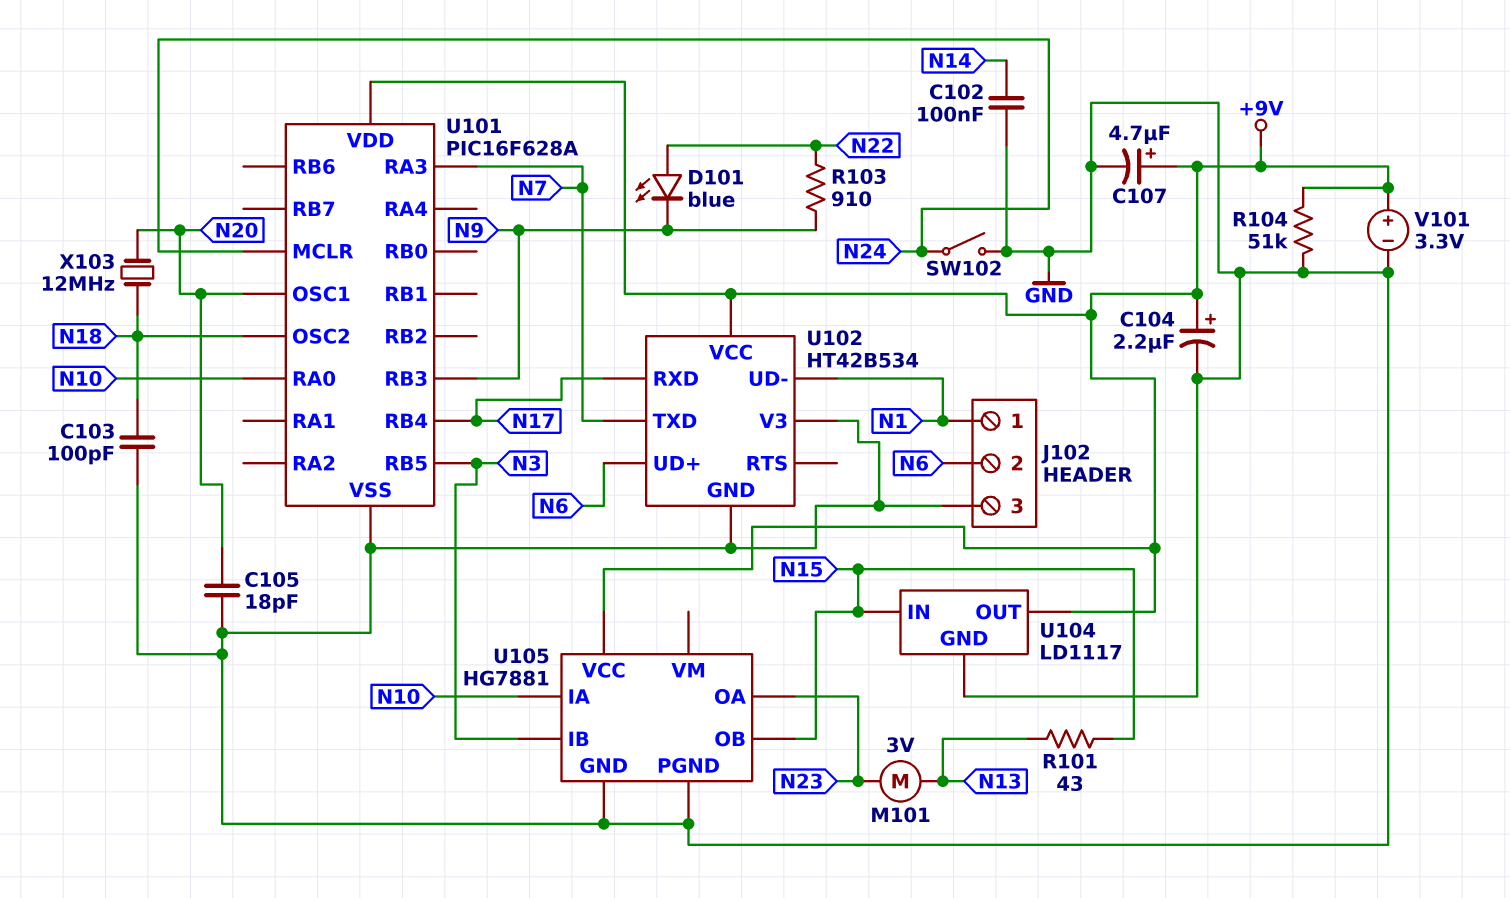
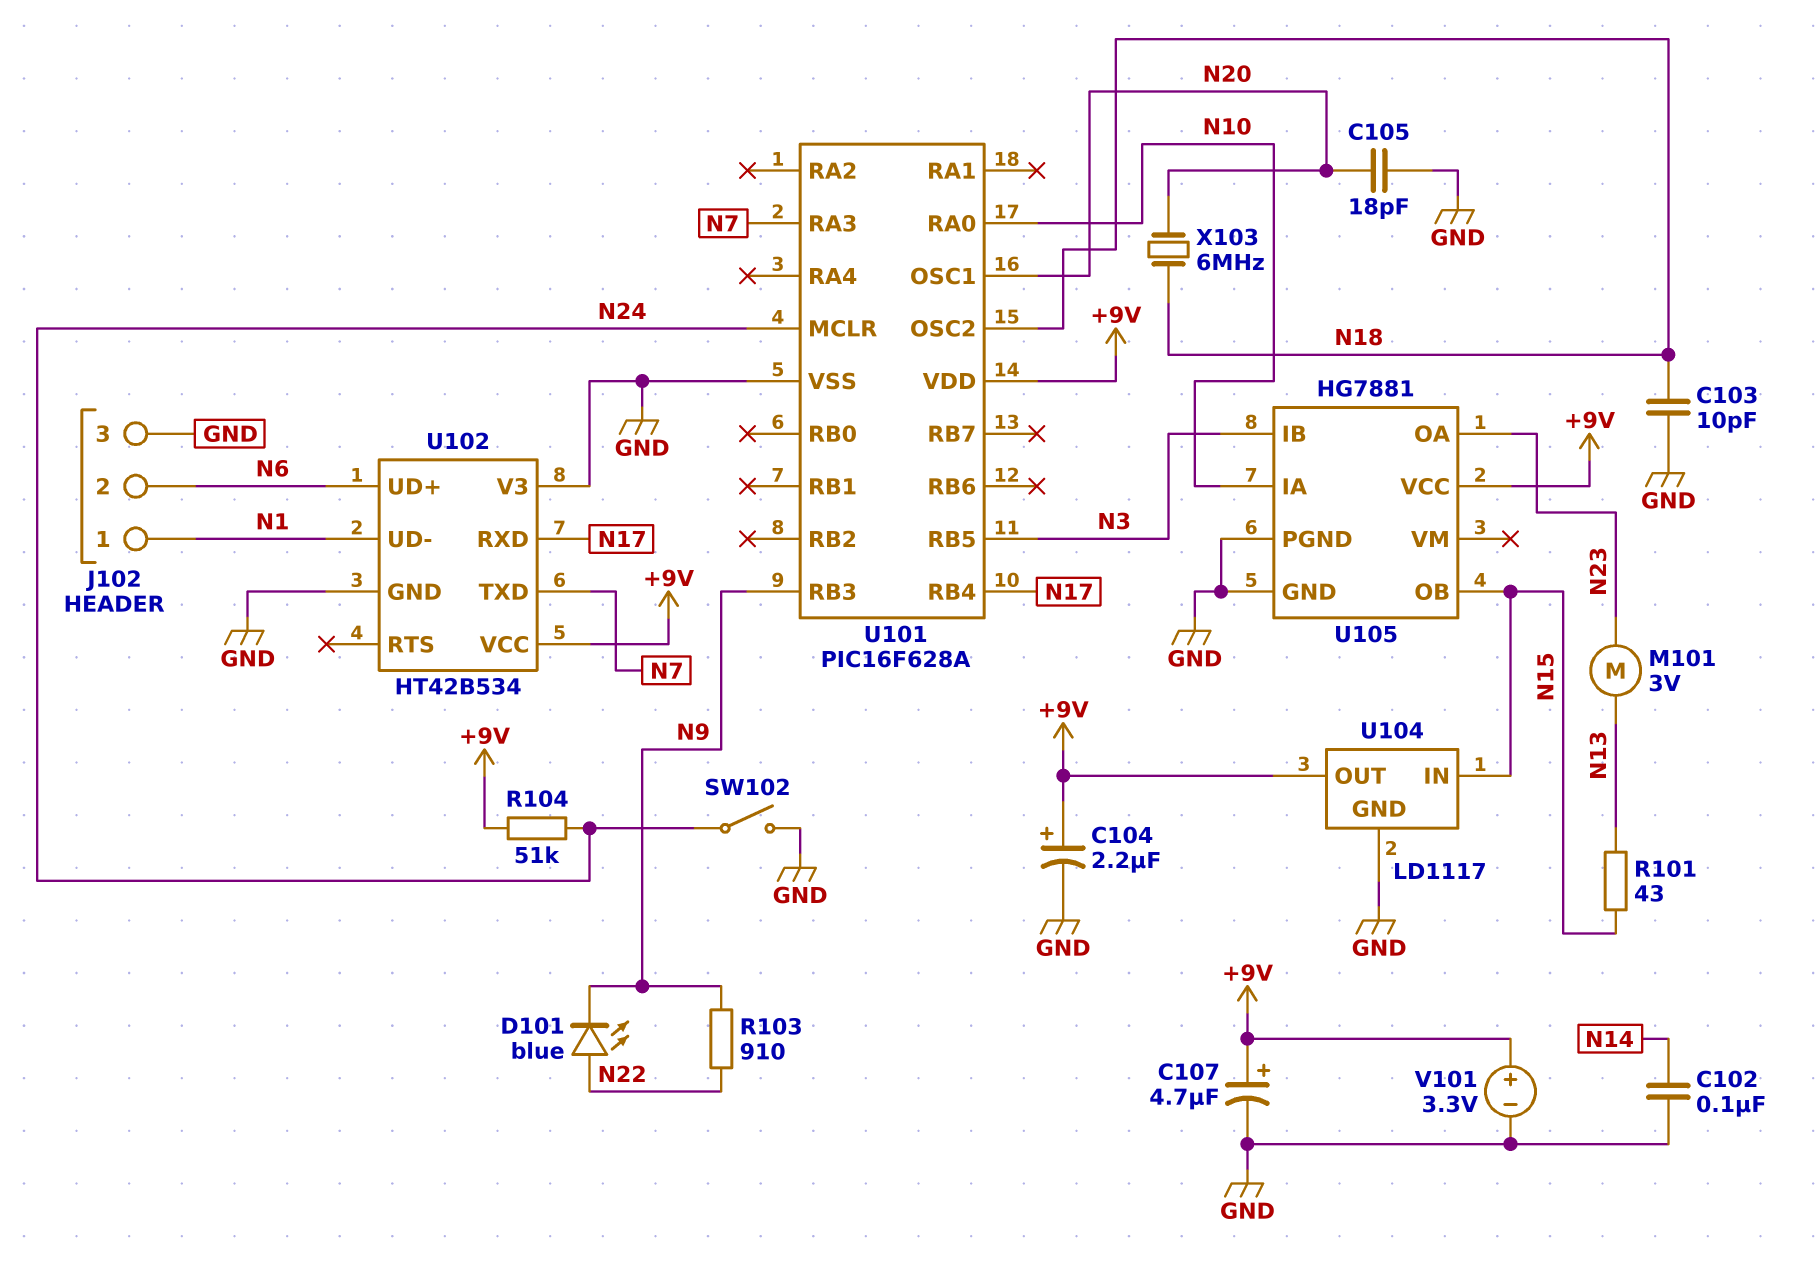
C103: 100pF (GND, N18) -> 10pF (GND, N18)
R104: 51k (+9V, GND) -> 51k (+9V, N24)
X103: 12MHz (N18, N20) -> 6MHz (N18, N20)

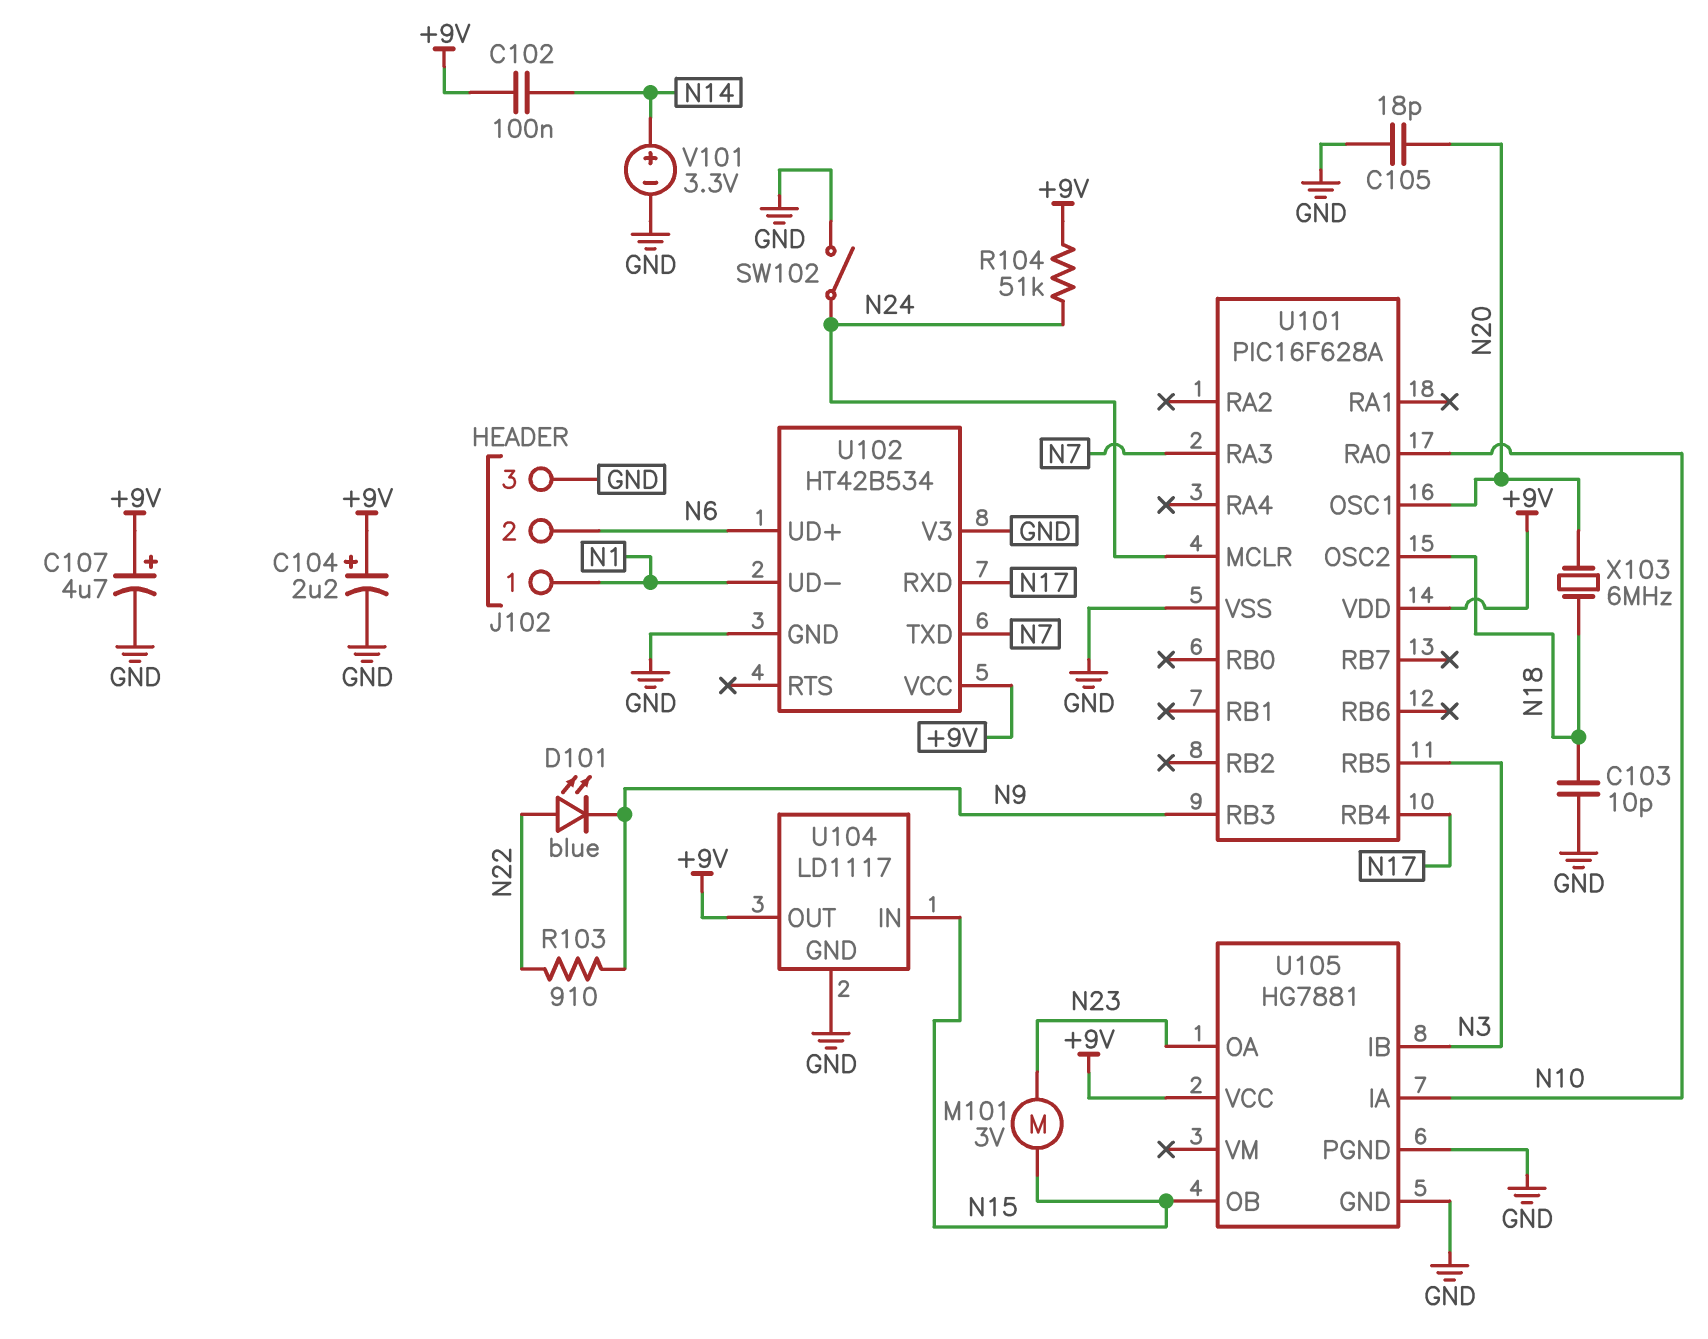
C102: 100nF (GND, N14) -> 100nF (+9V, N14)
M101: motor 3V (N13, N23) -> motor 3V (N15, N23)
R101: 43 (N13, N15) -> none
V101: 3.3V (plus +9V, minus GND) -> 3.3V (plus N14, minus GND)

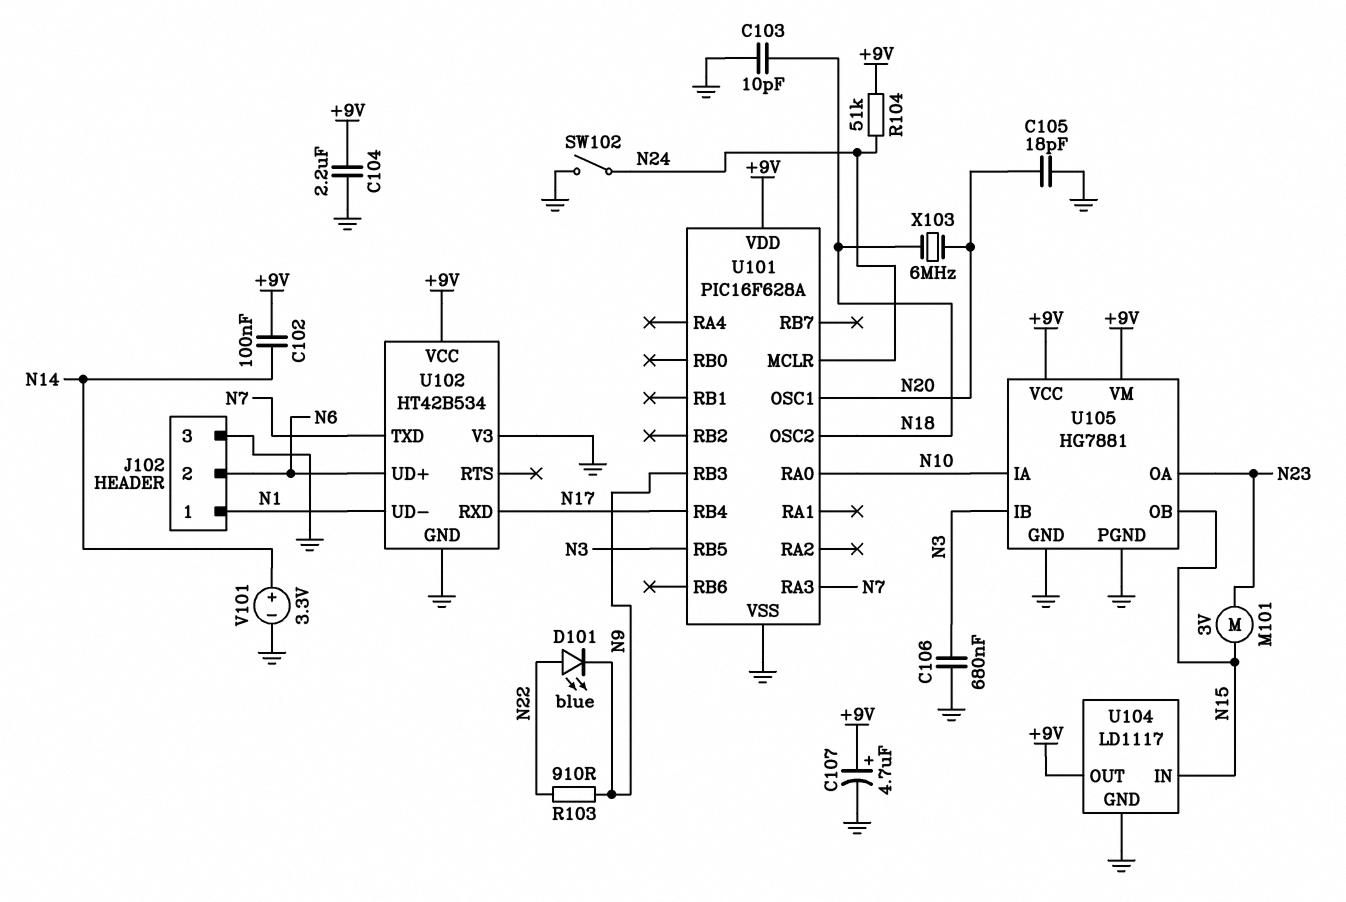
C104: 2.2uF (plus +9V, minus GND) -> 2.2uF (+9V, GND)
C106: none -> 680nF (GND, N3)
U105 pin VM: none -> +9V

